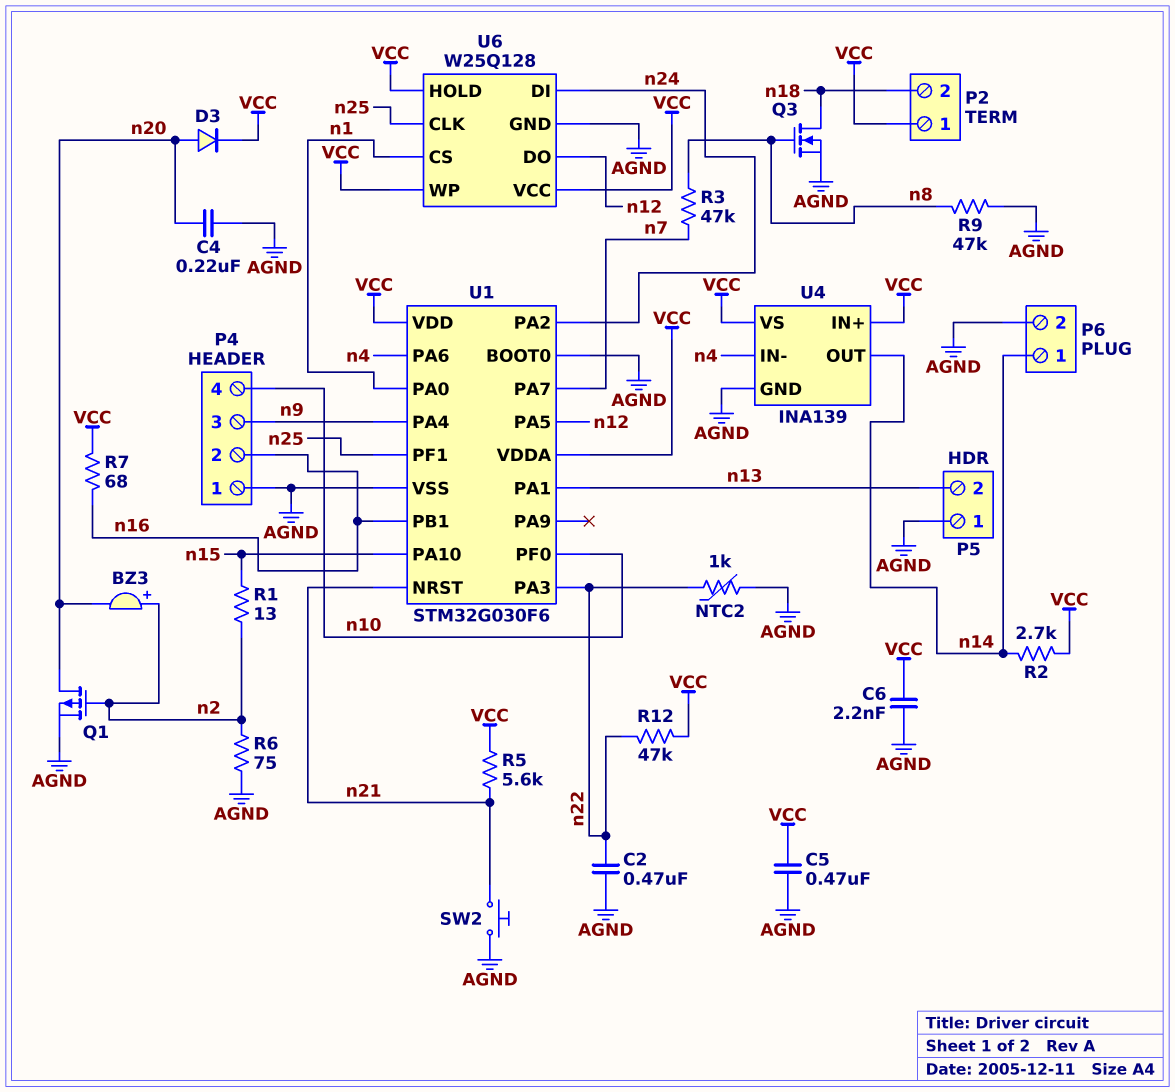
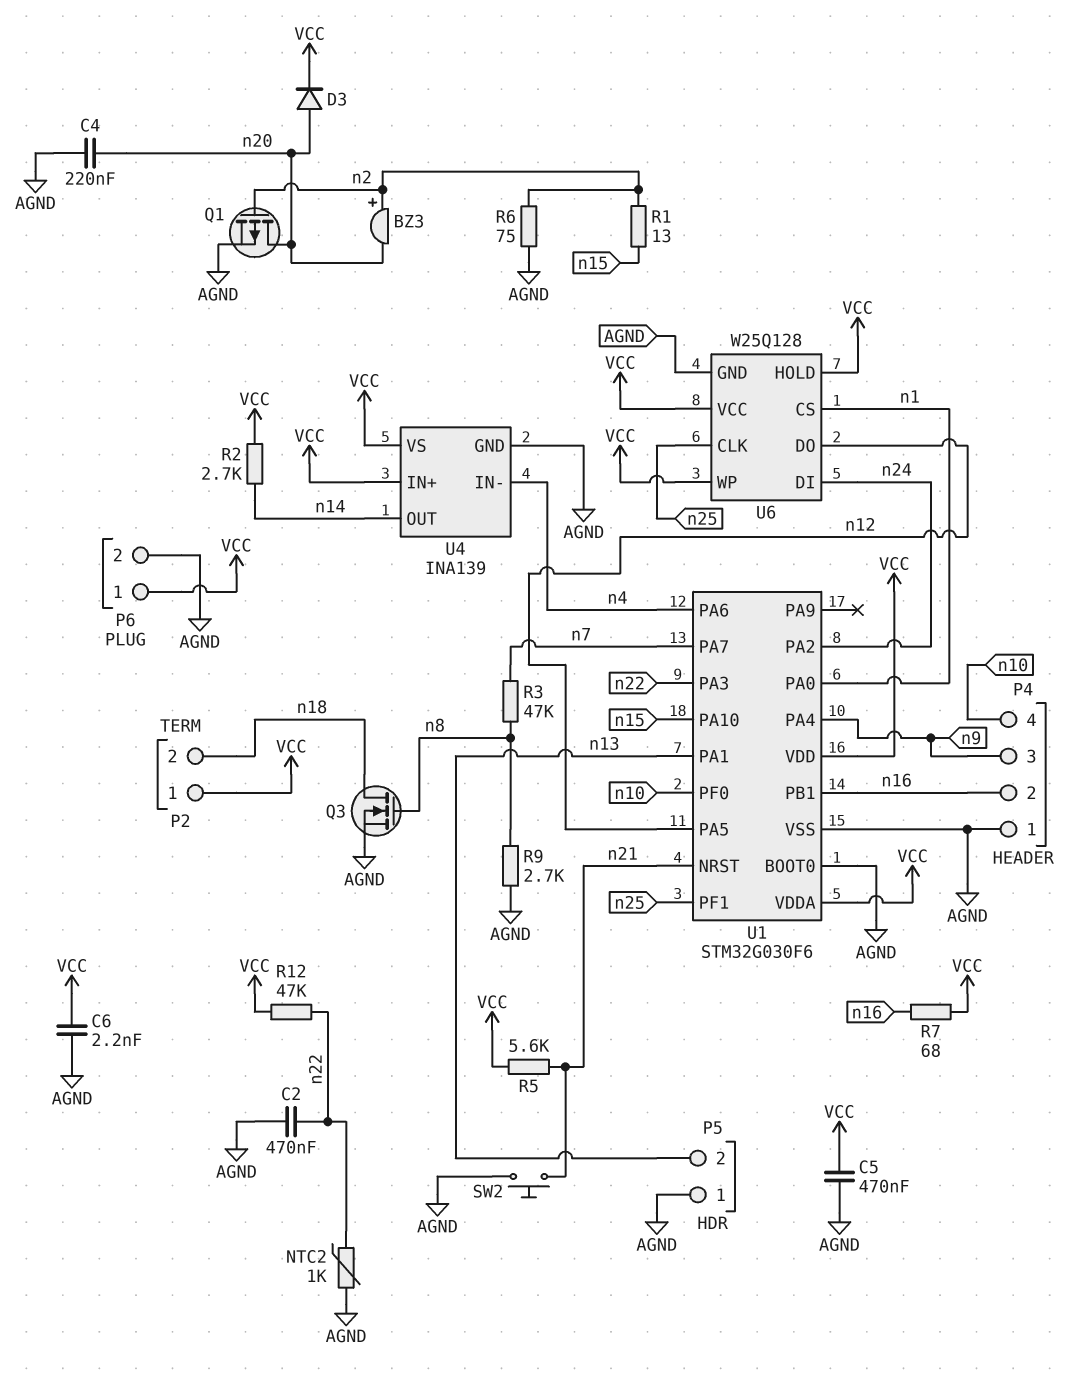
P6 pin 1: n14 -> VCC
R9: 47k (AGND, n8) -> 2.7k (AGND, n8)

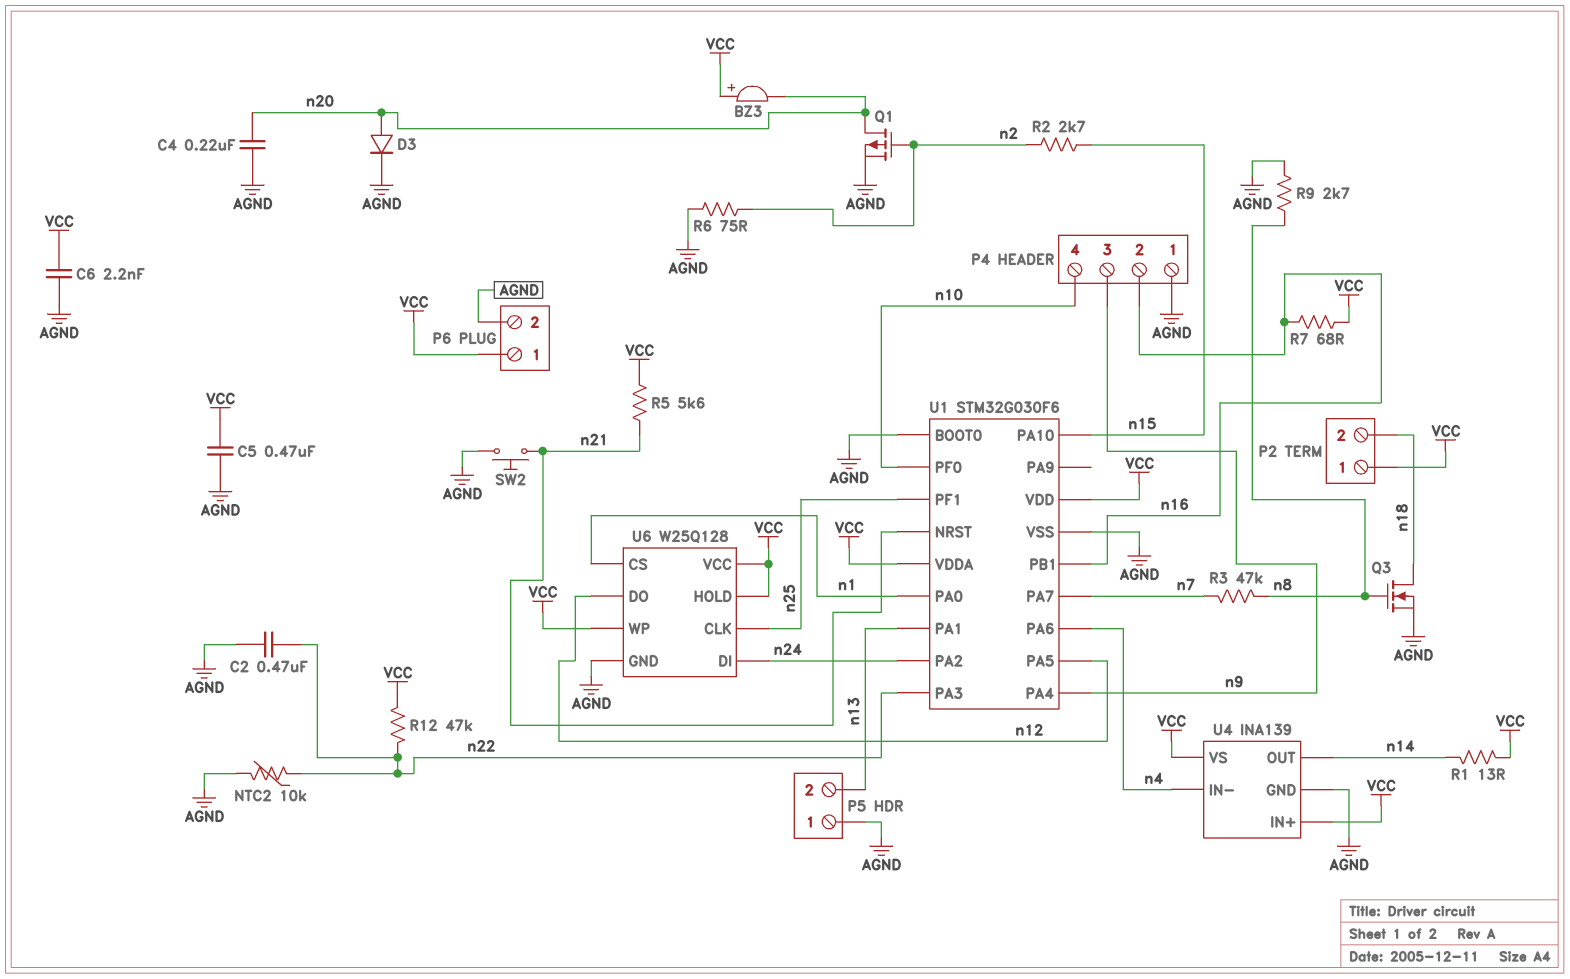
BZ3: buzzer (plus n2, minus n20) -> buzzer (plus VCC, minus n20)
D3: diode (A n20, K VCC) -> diode (A n20, K AGND)
NTC2: 1k (AGND, n22) -> 10k (AGND, n22)
R1: 13 (n2, n15) -> 13 (VCC, n14)
R2: 2.7k (VCC, n14) -> 2.7k (n2, n15)

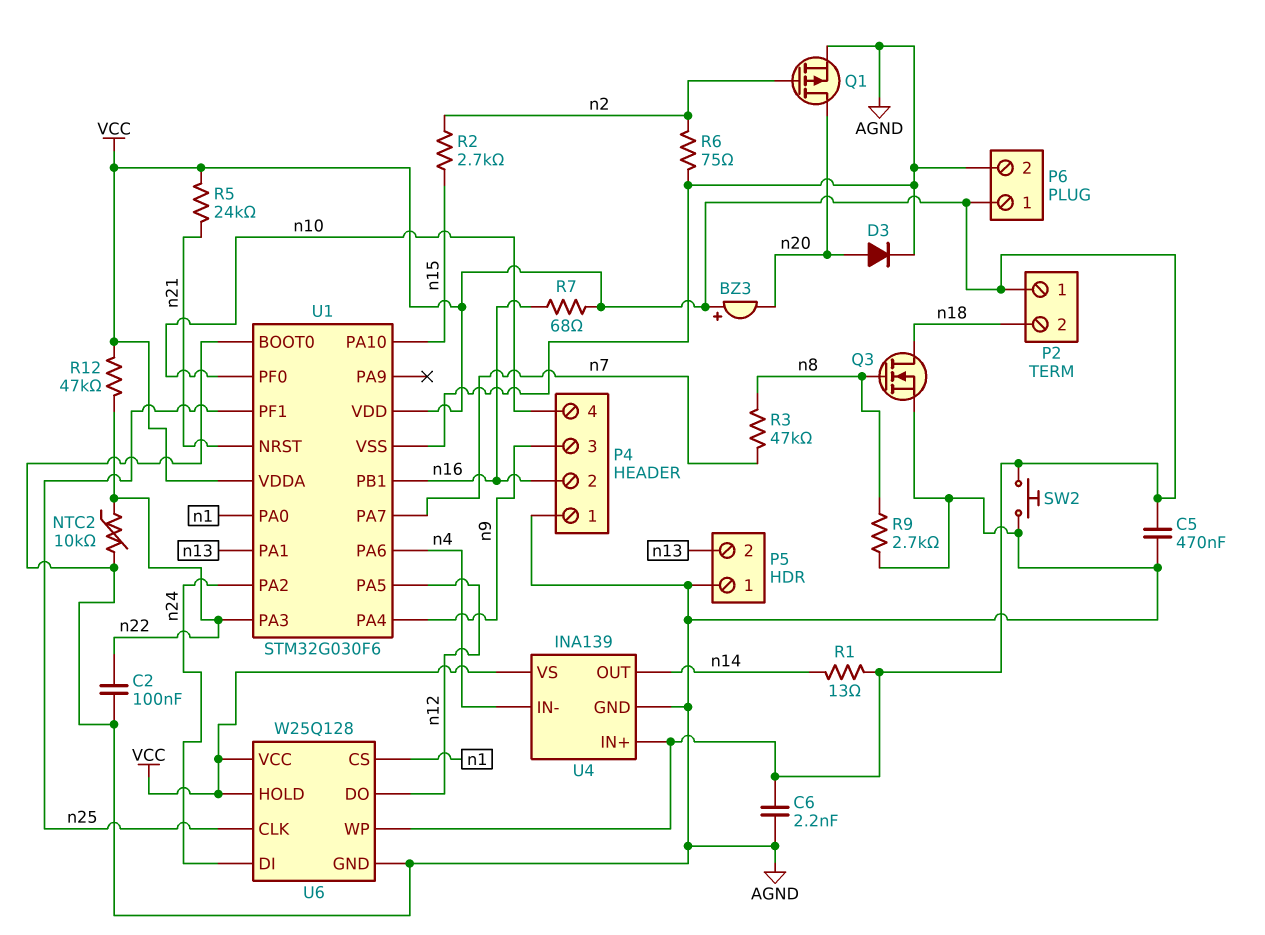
C2: 470nF (AGND, n22) -> 100nF (AGND, n22)
C4: 220nF (AGND, n20) -> none
R5: 5.6k (VCC, n21) -> 24k (VCC, n21)
SW2: button (AGND, n21) -> button (AGND, VCC)

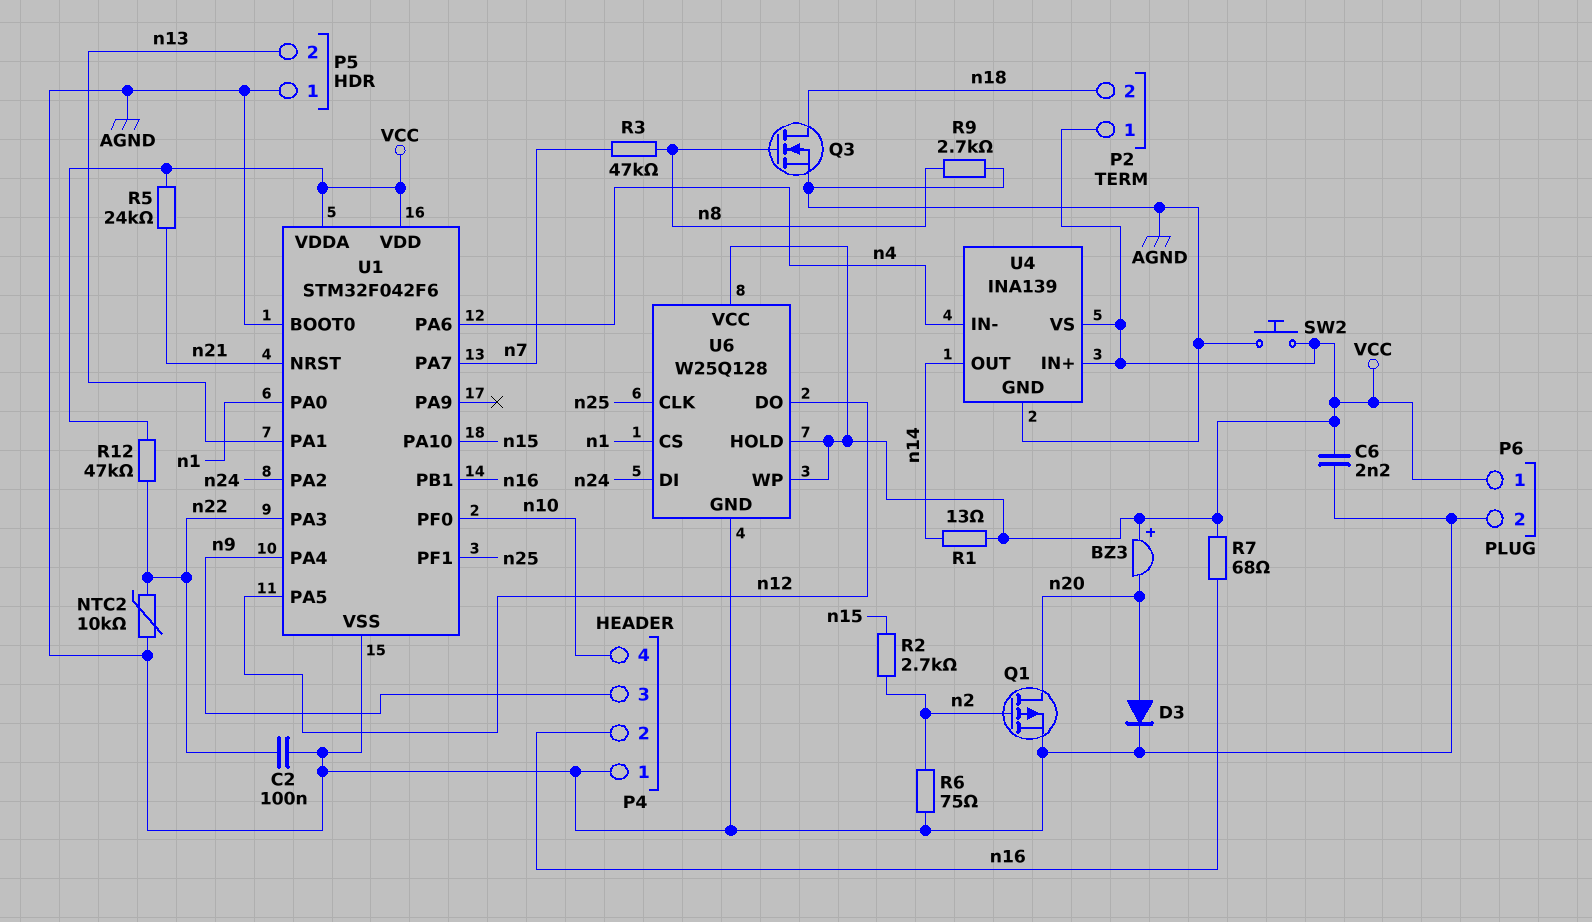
C5: 470nF (AGND, VCC) -> none
U1: STM32G030F6 -> STM32F042F6

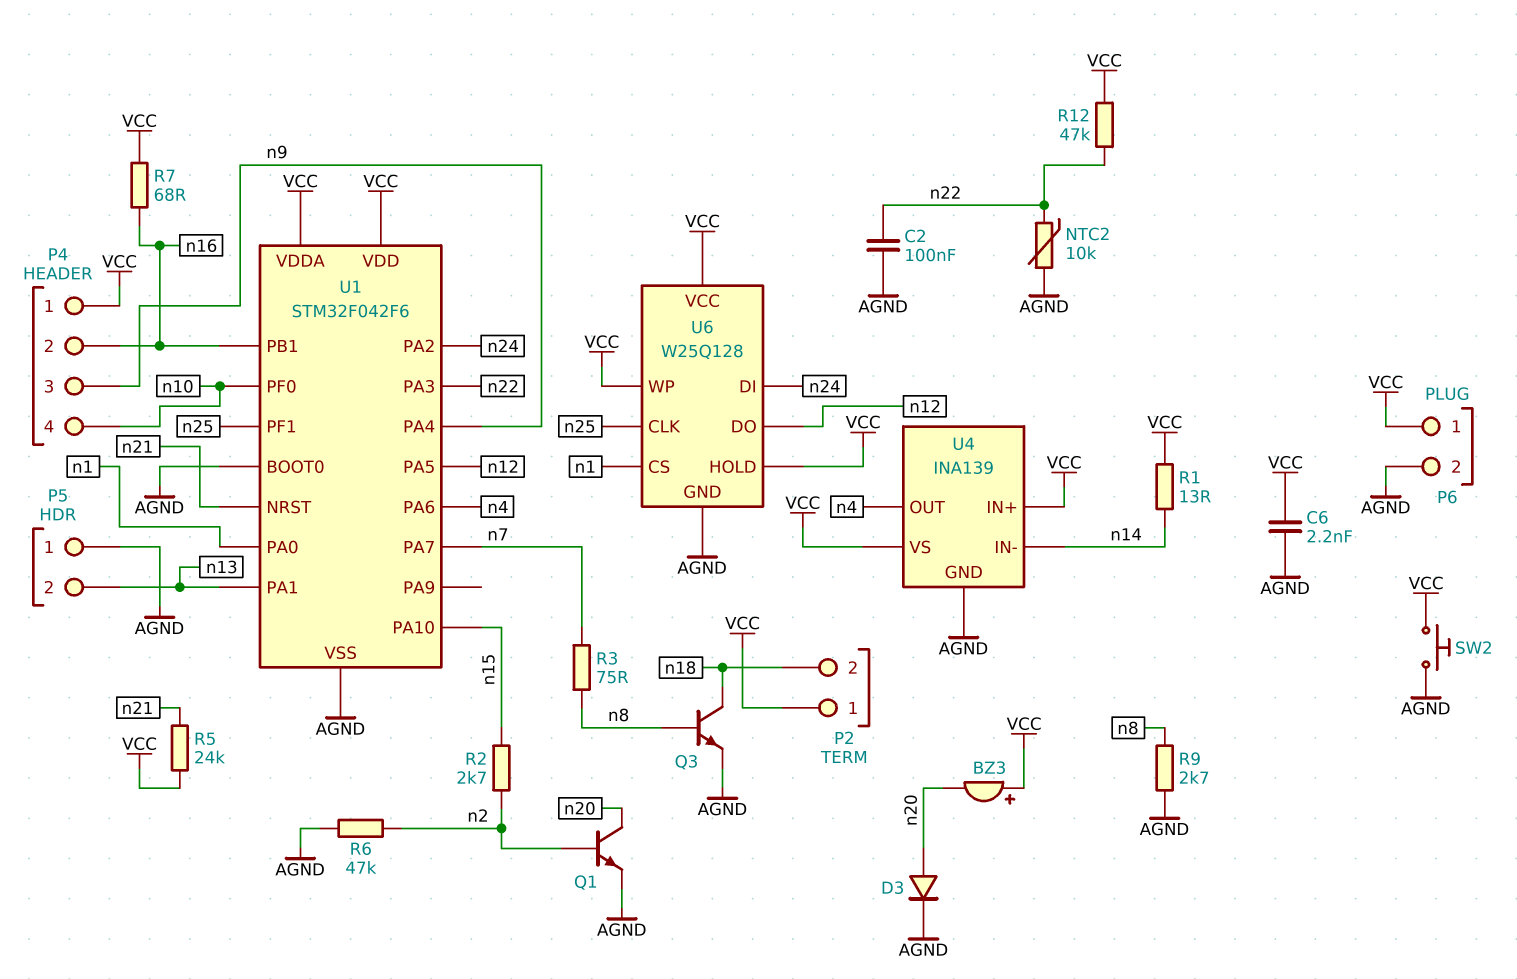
P4 pin 1: AGND -> VCC
Q1: PMOS (G n2, D n20, S AGND) -> NPN (B n2, C n20, E AGND)
Q3: NMOS (G n8, D n18, S AGND) -> NPN (B n8, C n18, E AGND)
R3: 47k (n7, n8) -> 75 (n7, n8)
R6: 75 (AGND, n2) -> 47k (AGND, n2)
U4 pin IN-: n4 -> n14
U4 pin OUT: n14 -> n4

